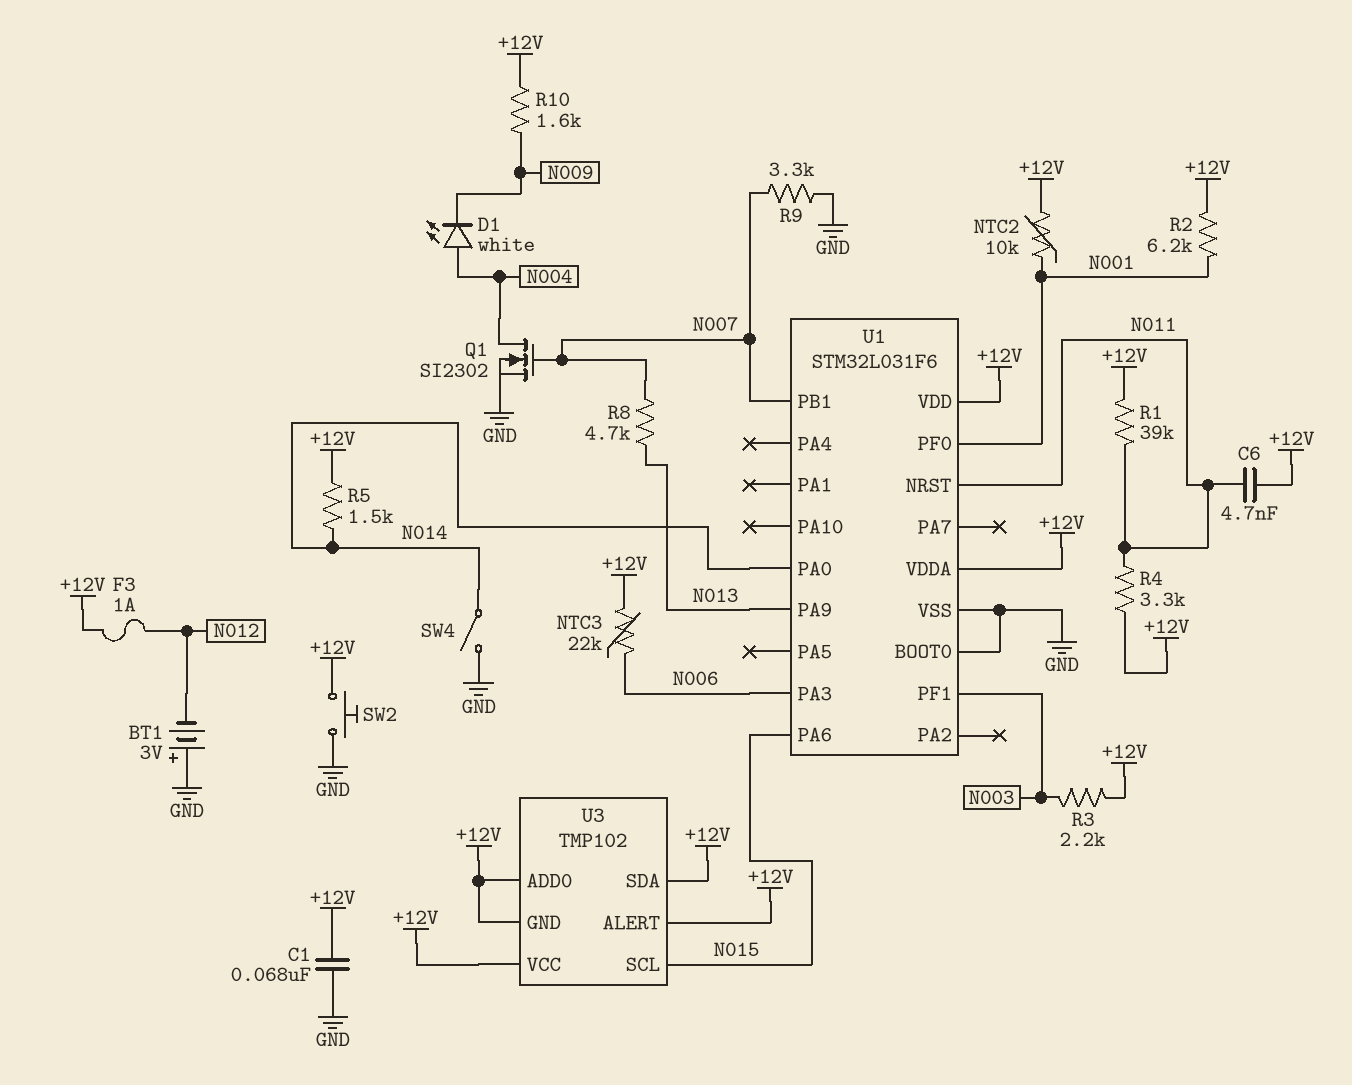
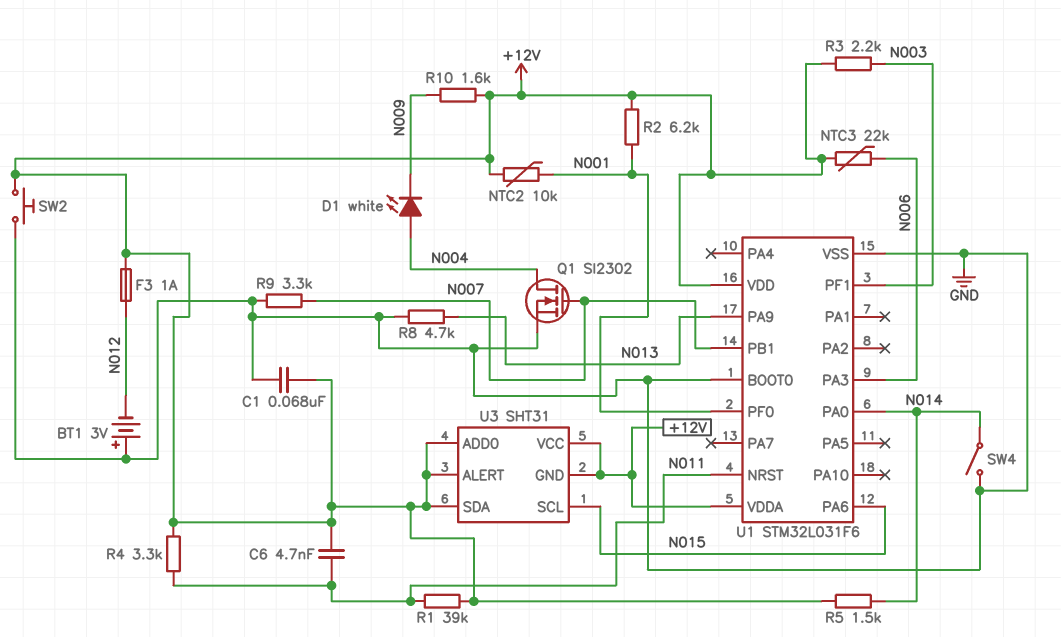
R8: 4.7k (N007, N013) -> 4.7k (GND, N013)
U3: TMP102 -> SHT31

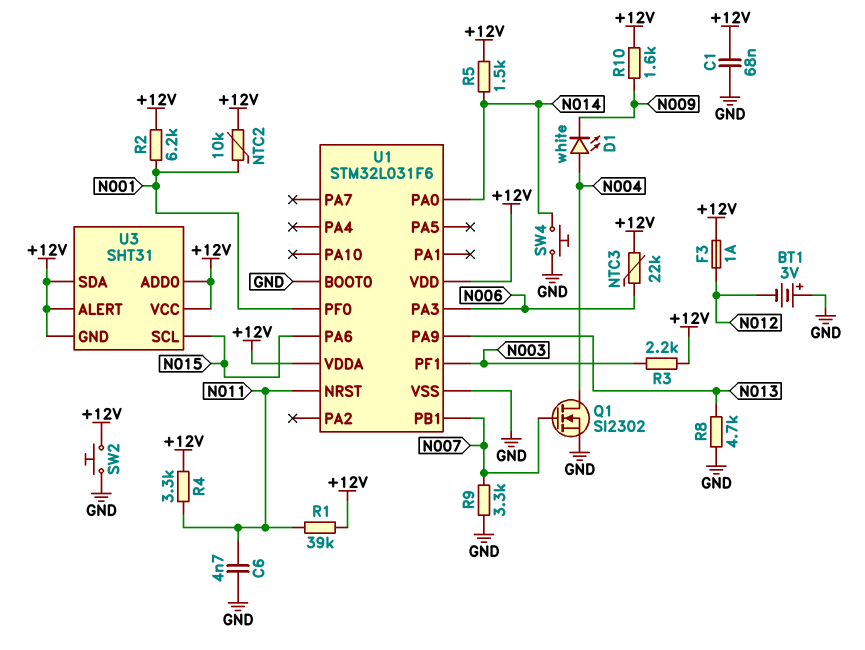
C6: 4.7nF (+12V, N011) -> 4.7nF (GND, N011)
SW4: switch (GND, N014) -> button (GND, N014)

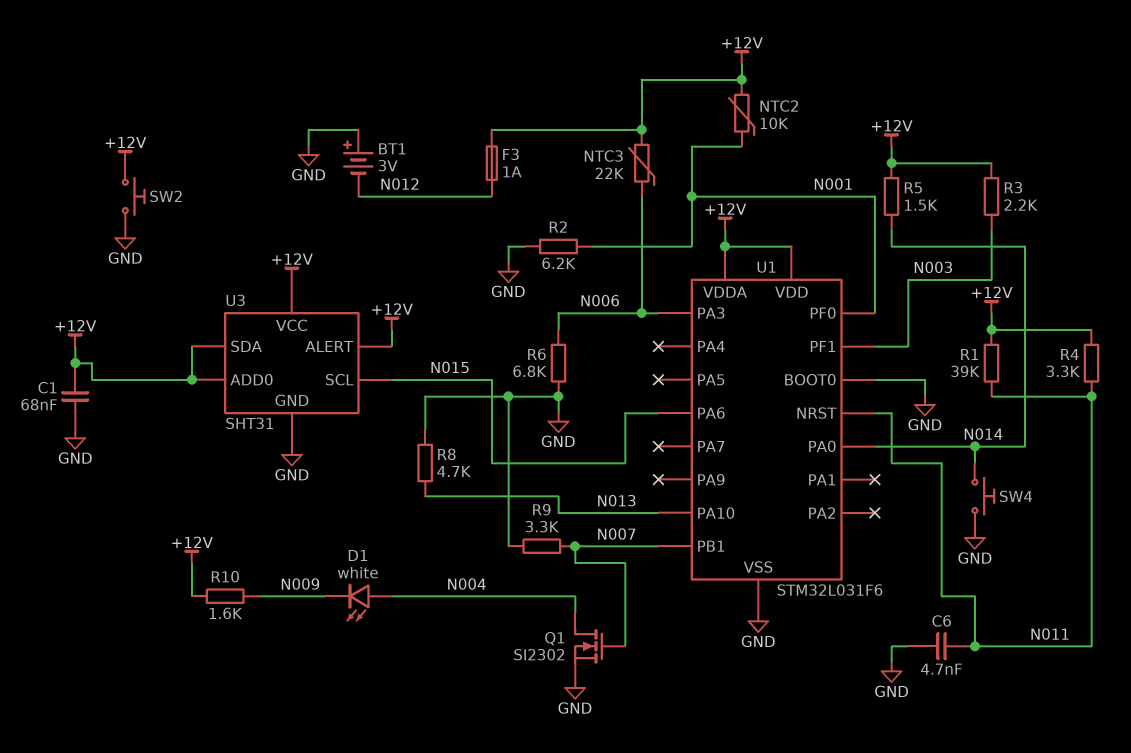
R2: 6.2k (+12V, N001) -> 6.2k (GND, N001)
R6: none -> 6.8k (GND, N006)
U1 pin PA9: N013 -> none
U1 pin PA10: none -> N013
U3 pin GND: +12V -> GND

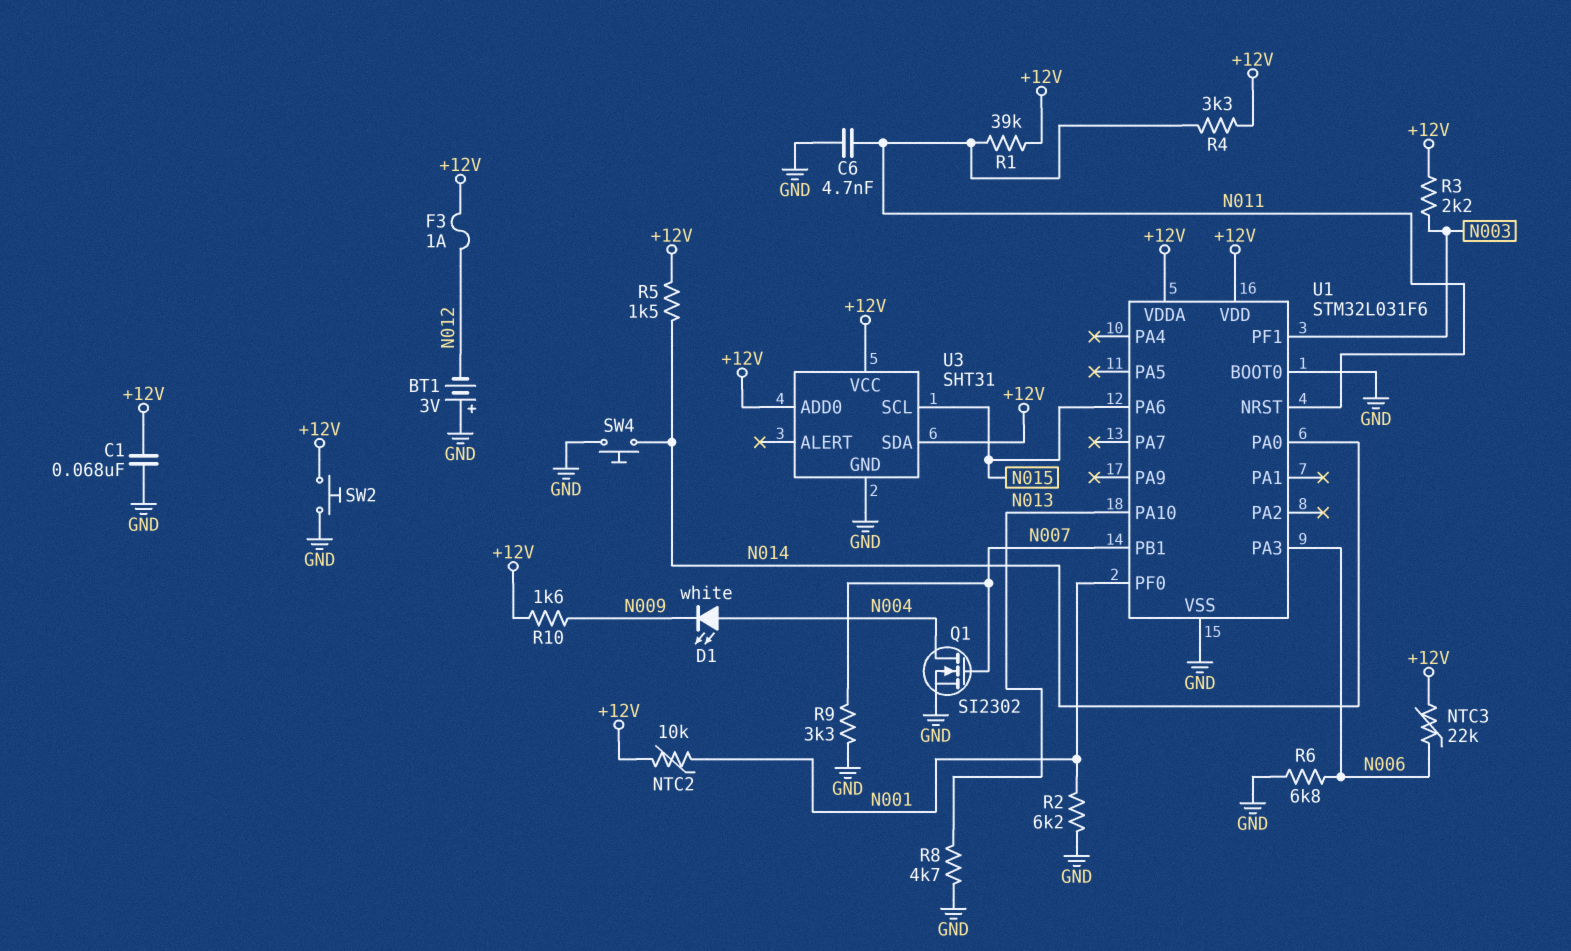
U3 pin ALERT: +12V -> none

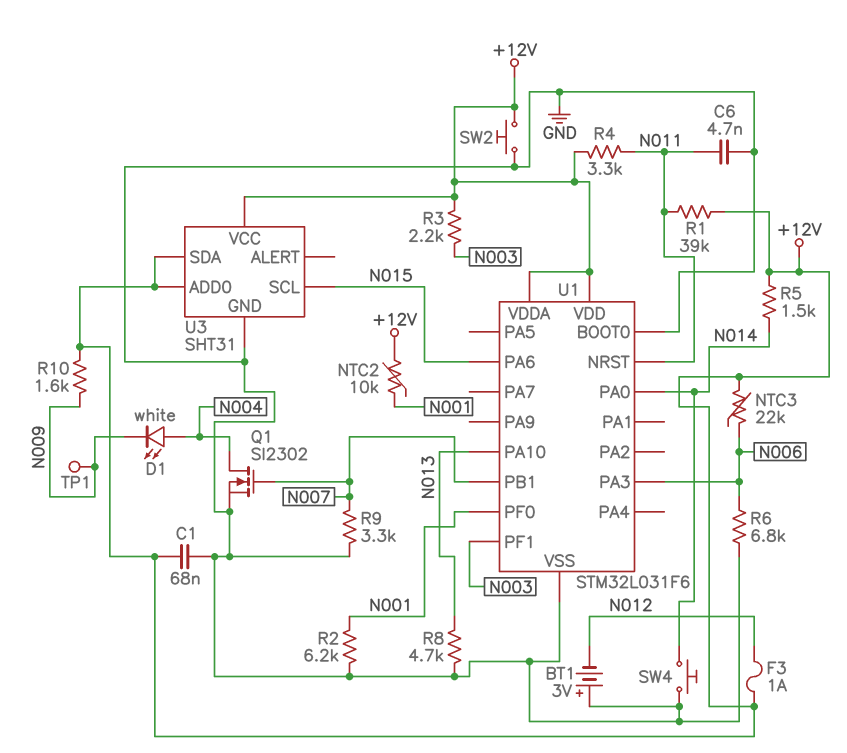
TP1: none -> test point (N009)

